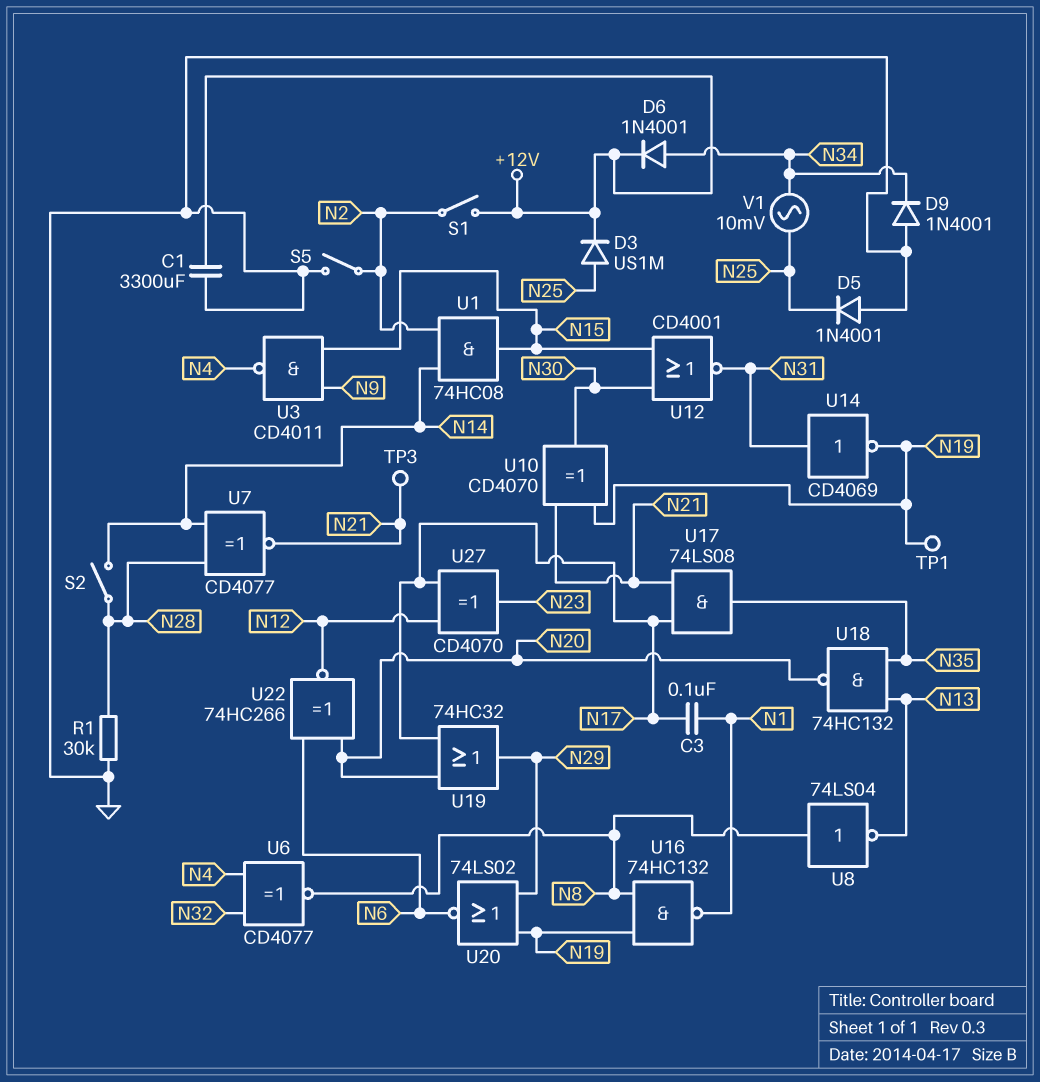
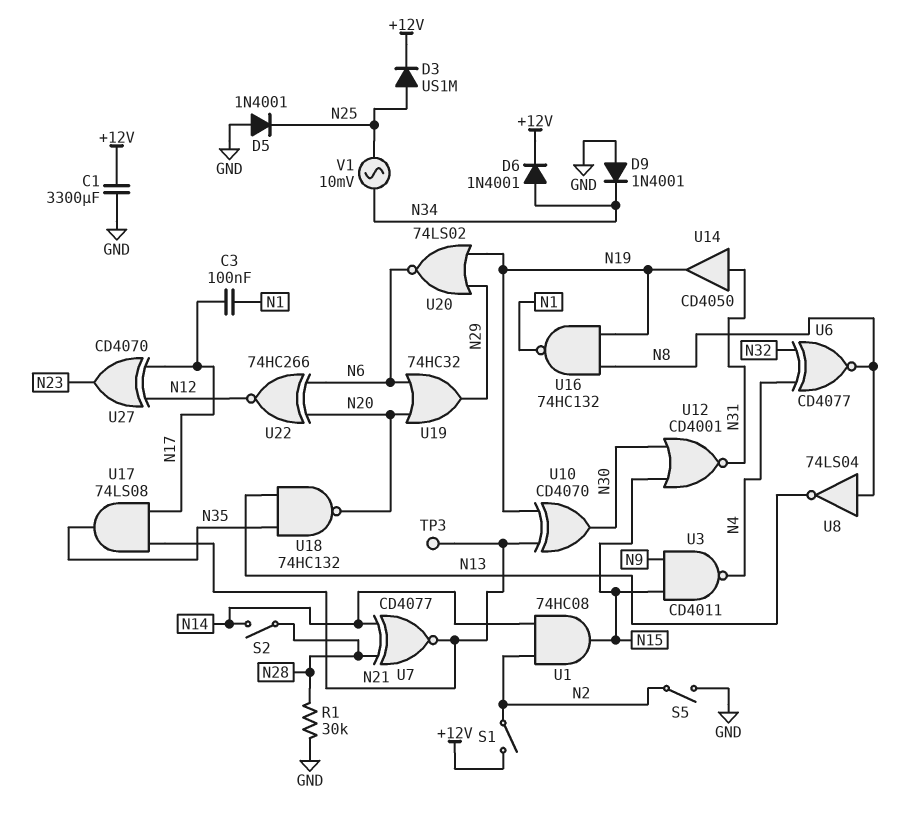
TP1: test point (N19) -> none
U14: NOT CD4069 (in N31, out N19) -> buffer CD4050 (in N31, out N19)
U19: OR 74HC32 (in N17, in N20, out N29) -> OR 74HC32 (in N6, in N20, out N29)

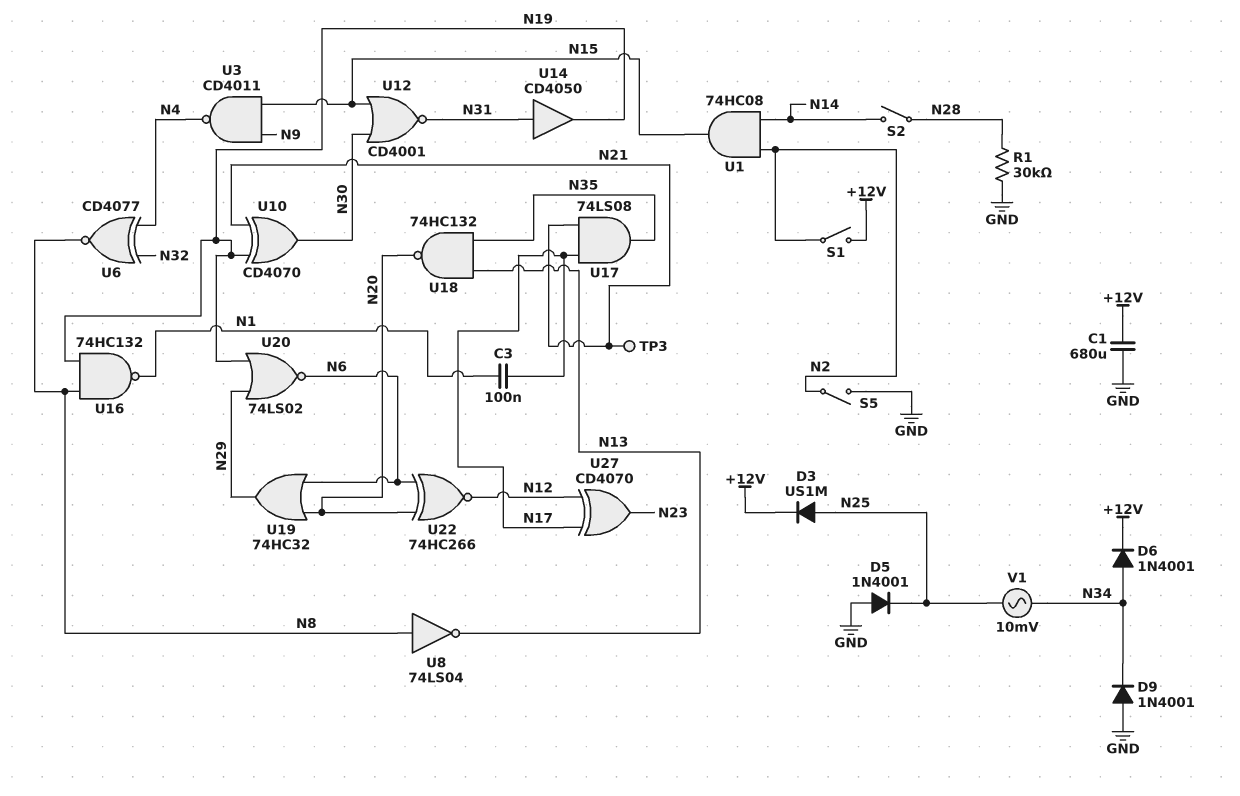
C1: 3300uF (+12V, GND) -> 680uF (+12V, GND)
U7: XNOR CD4077 (in N14, in N28, out N21) -> none

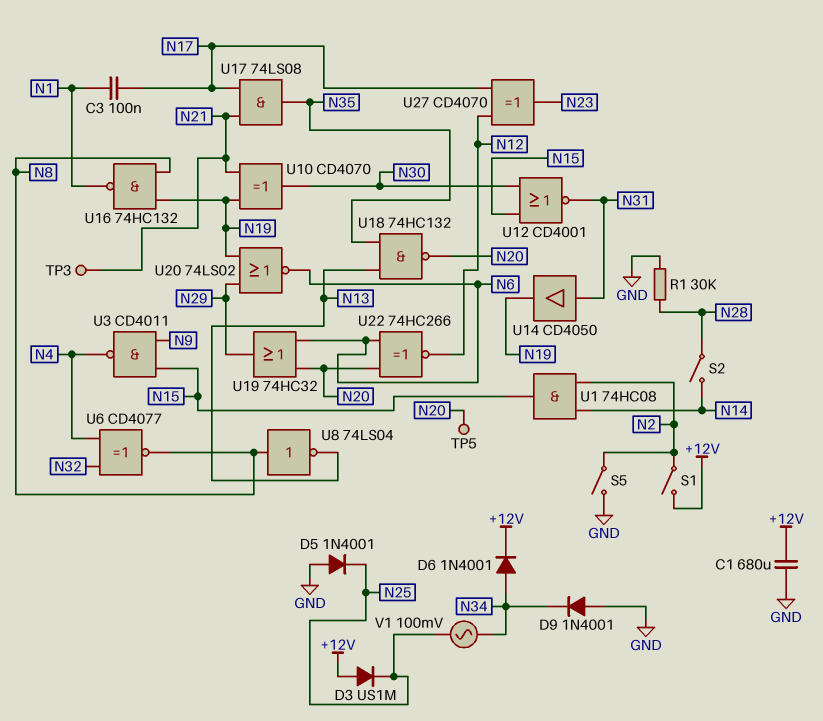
D3: diode US1M (A N25, K +12V) -> diode US1M (A +12V, K N25)
TP5: none -> test point (N20)
V1: AC 10mV (N25, N34) -> AC 100mV (N25, N34)

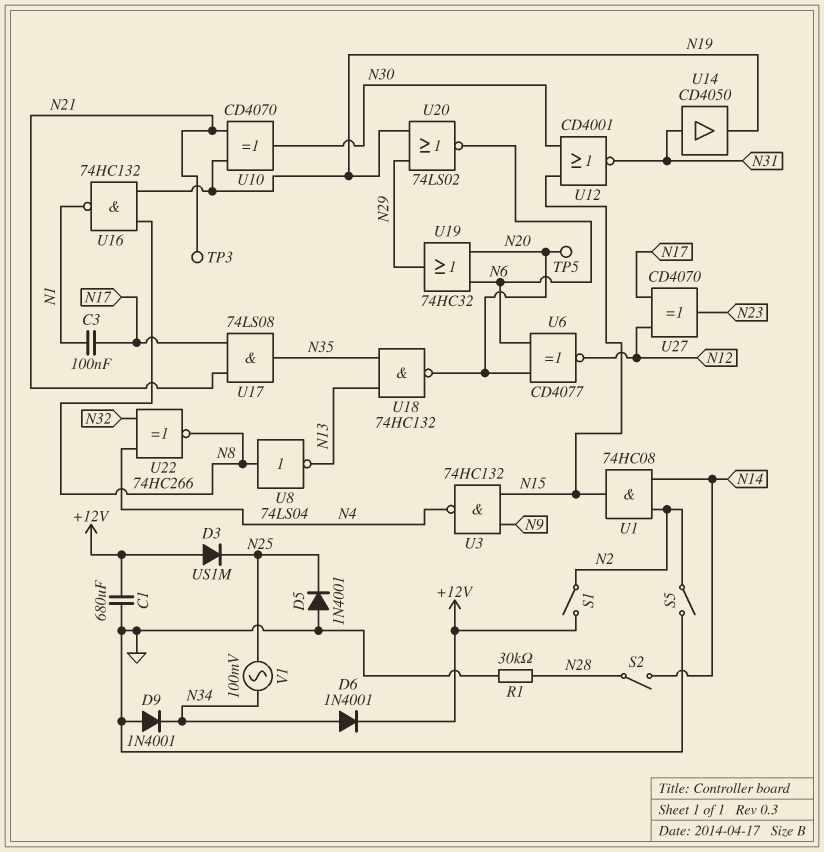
U3: NAND CD4011 (in N9, in N15, out N4) -> NAND 74HC132 (in N9, in N15, out N4)
U6: XNOR CD4077 (in N4, in N32, out N8) -> XNOR CD4077 (in N6, in N20, out N12)
U22: XNOR 74HC266 (in N6, in N20, out N12) -> XNOR 74HC266 (in N4, in N32, out N8)

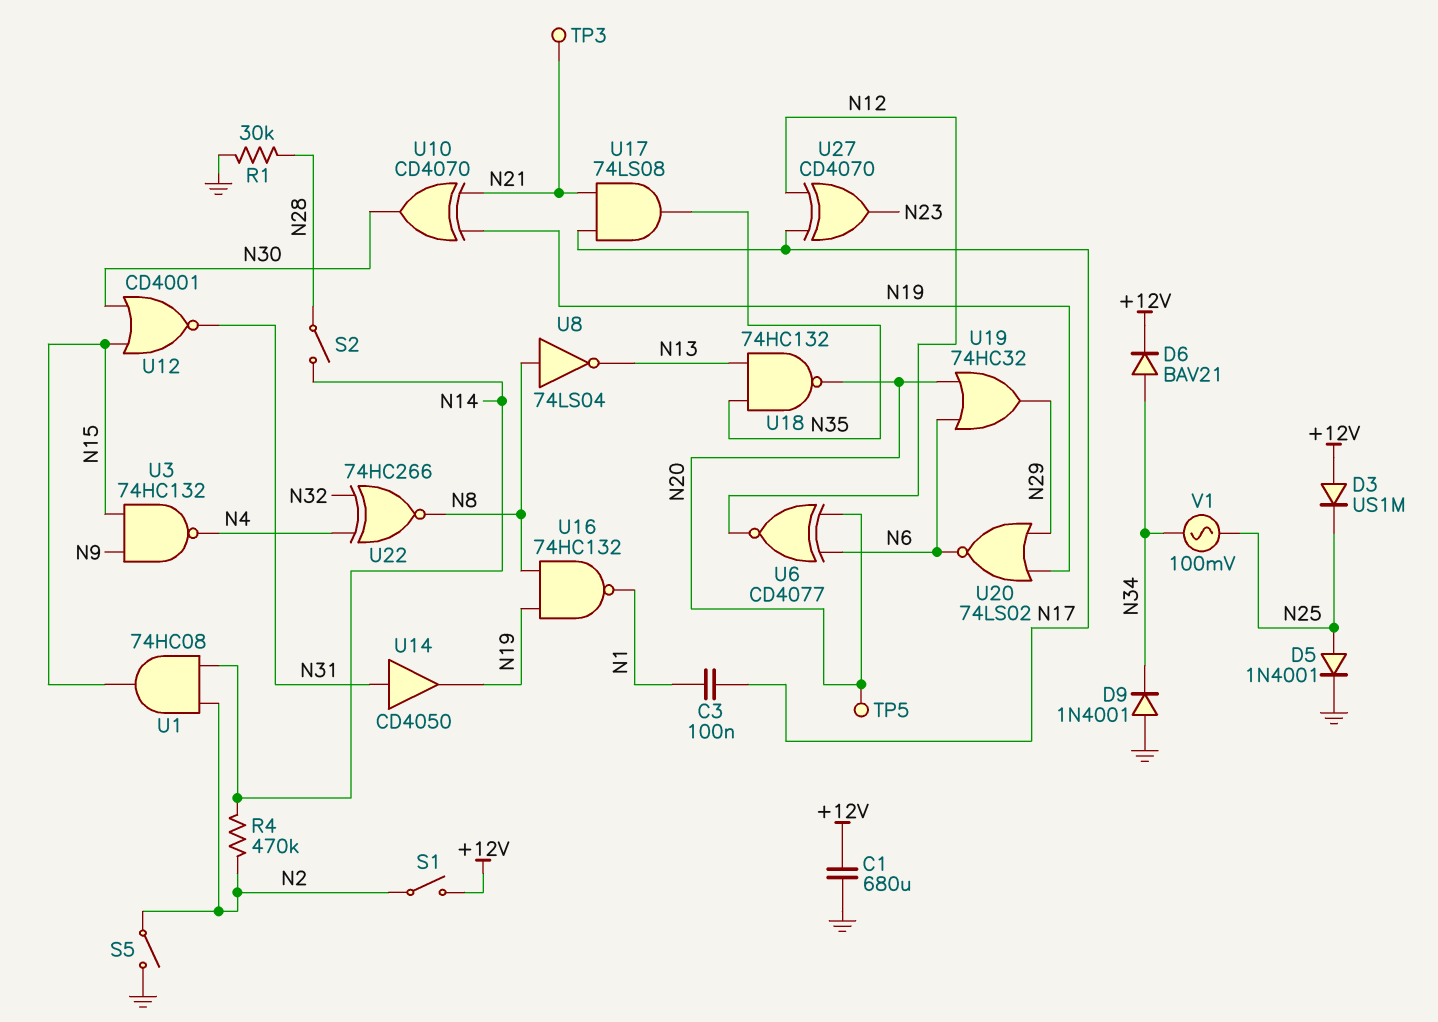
D5: diode 1N4001 (A GND, K N25) -> diode 1N4001 (A N25, K GND)
D6: diode 1N4001 (A N34, K +12V) -> diode BAV21 (A N34, K +12V)
R4: none -> 470k (N2, N14)

